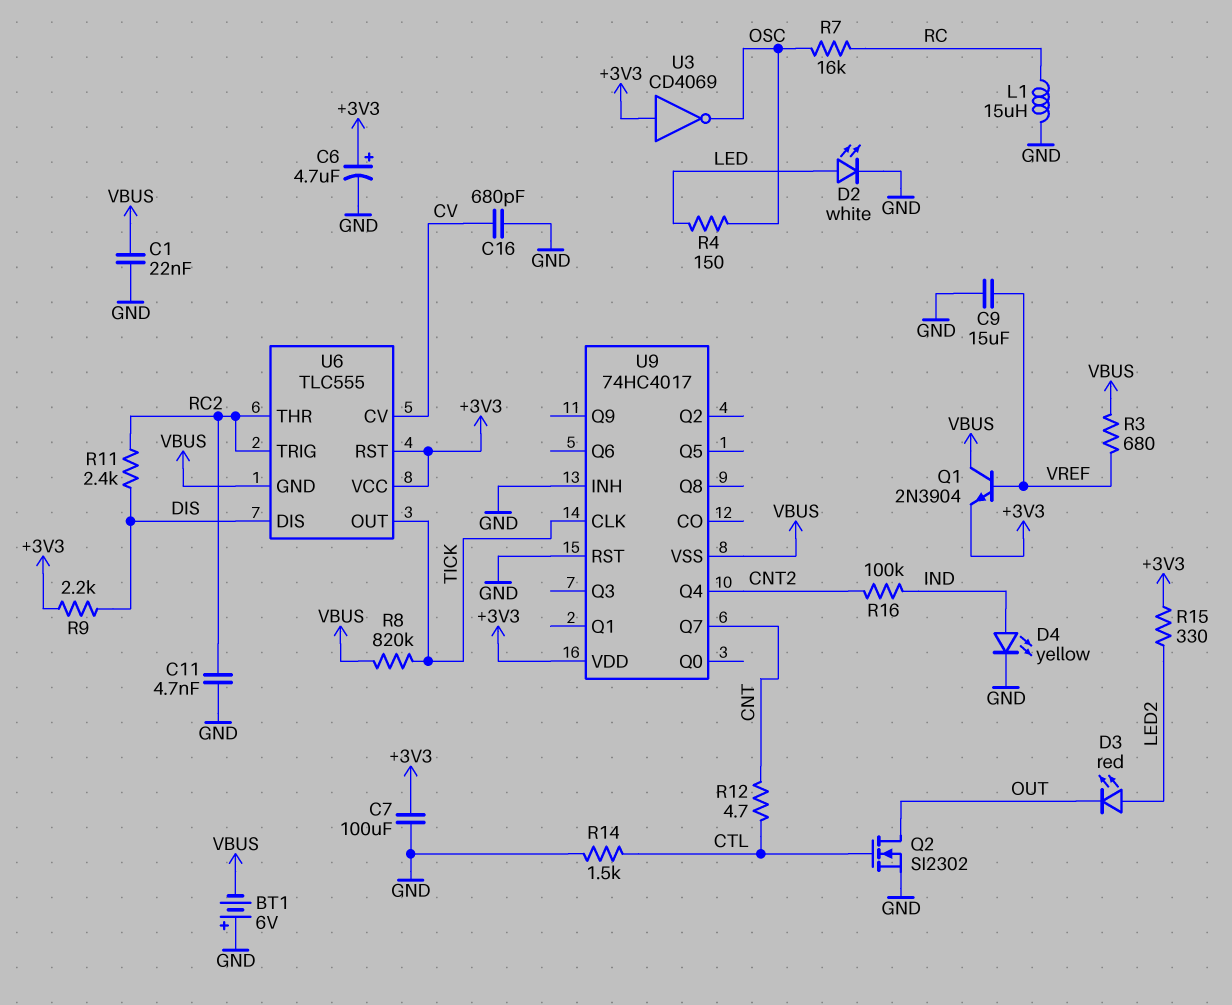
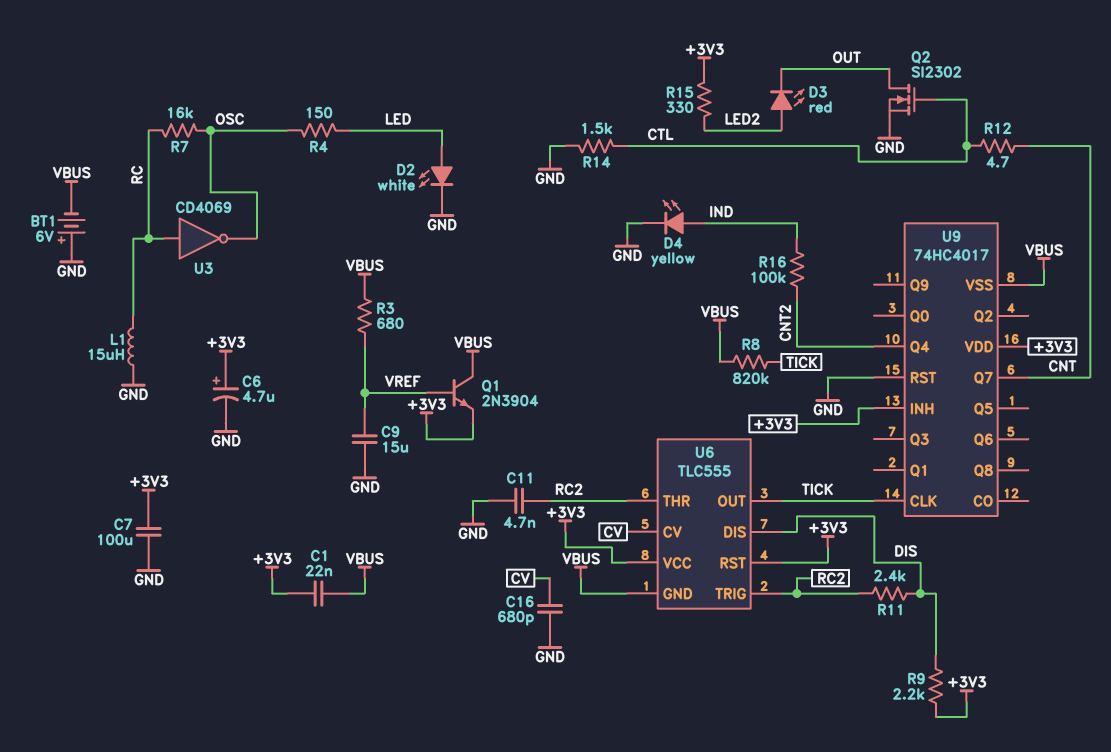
C1: 22nF (GND, VBUS) -> 22nF (+3V3, VBUS)
U3: NOT CD4069 (in +3V3, out OSC) -> NOT CD4069 (in RC, out OSC)
U9 pin INH: GND -> +3V3

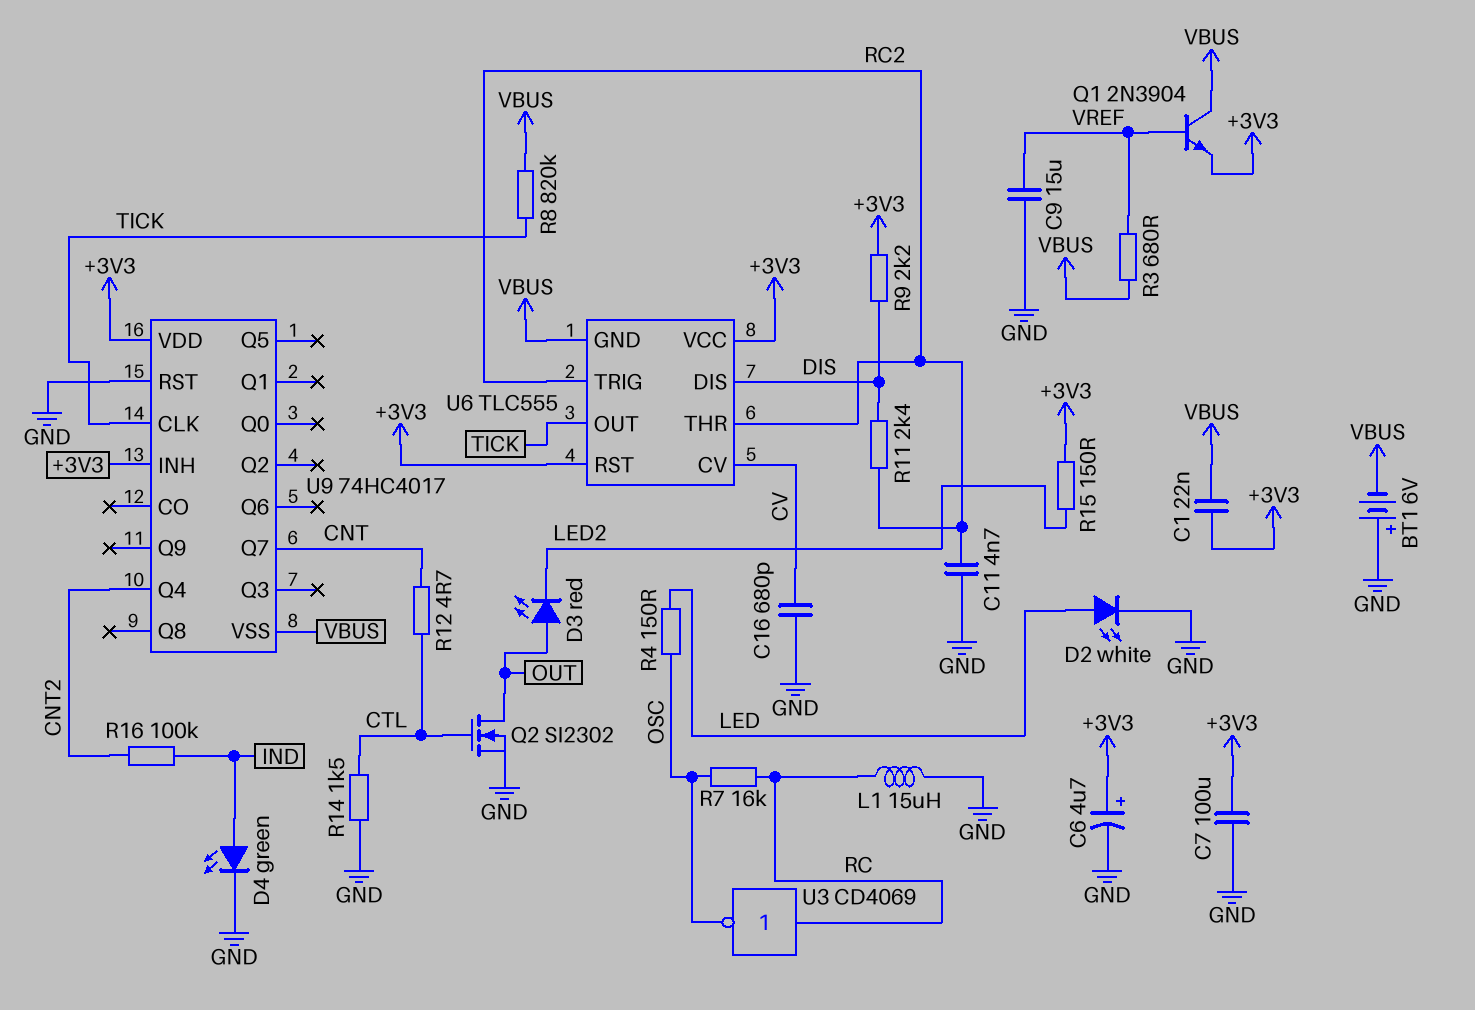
D3: LED red (A LED2, K OUT) -> LED red (A OUT, K LED2)
D4: LED yellow (A IND, K GND) -> LED green (A IND, K GND)
R15: 330 (+3V3, LED2) -> 150 (+3V3, LED2)

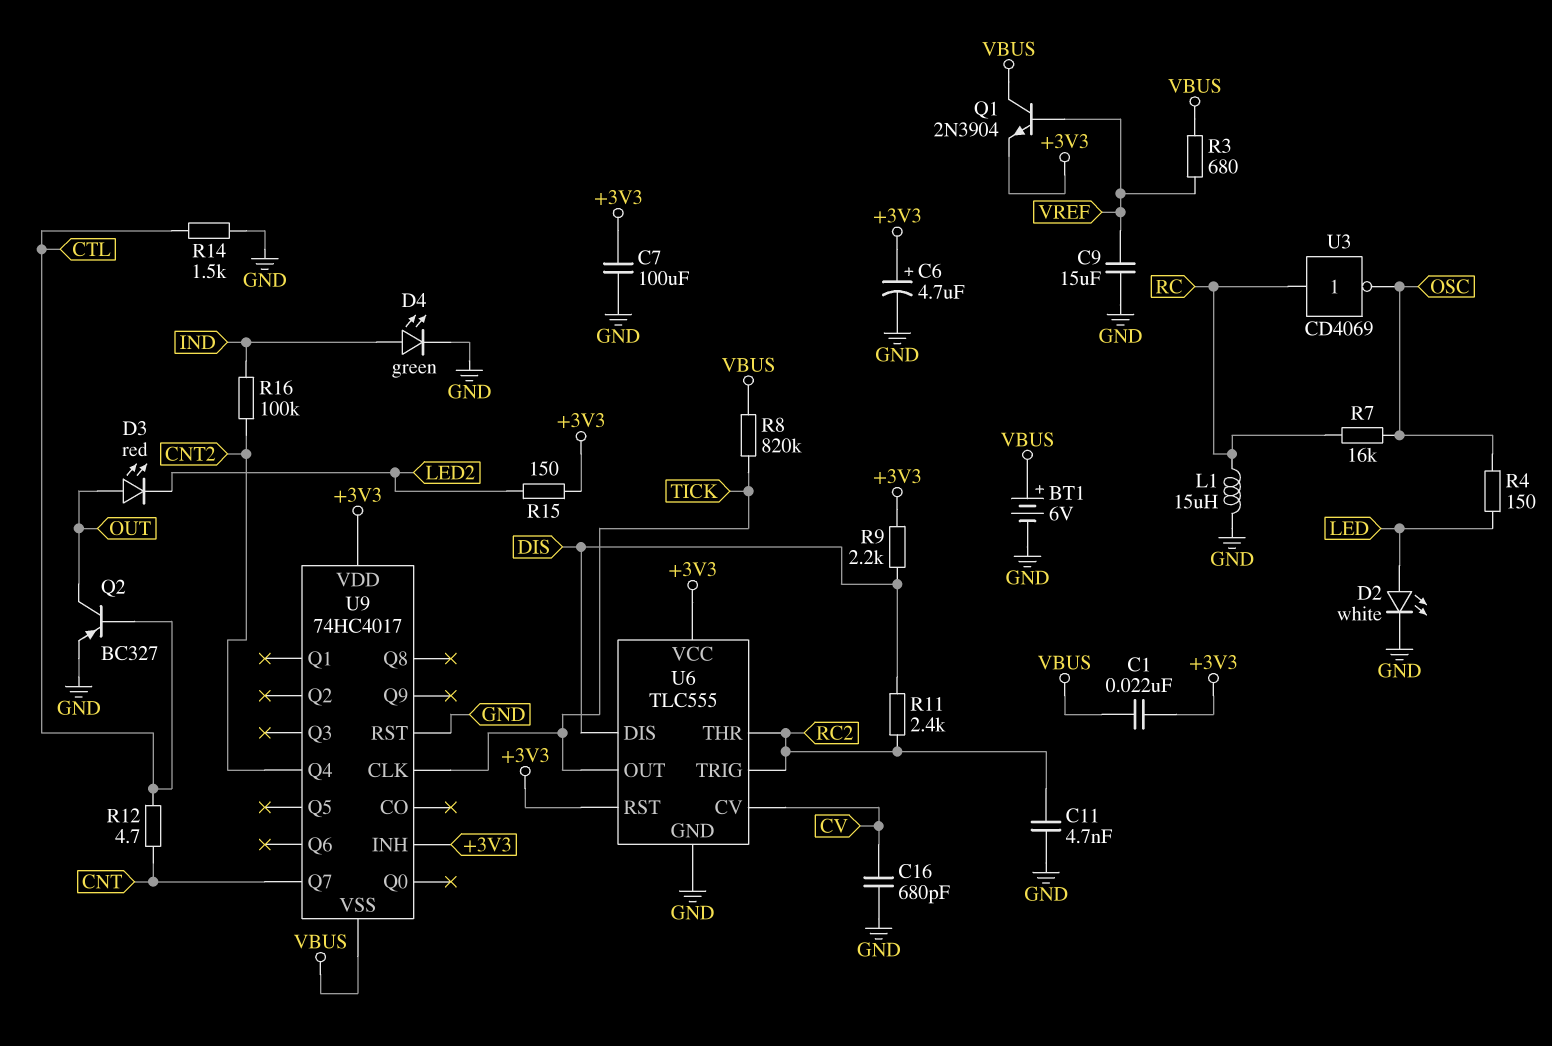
BT1: 6V (plus GND, minus VBUS) -> 6V (plus VBUS, minus GND)
Q2: NMOS SI2302 (G CTL, D OUT, S GND) -> PNP BC327 (B CTL, C OUT, E GND)
U6 pin GND: VBUS -> GND

